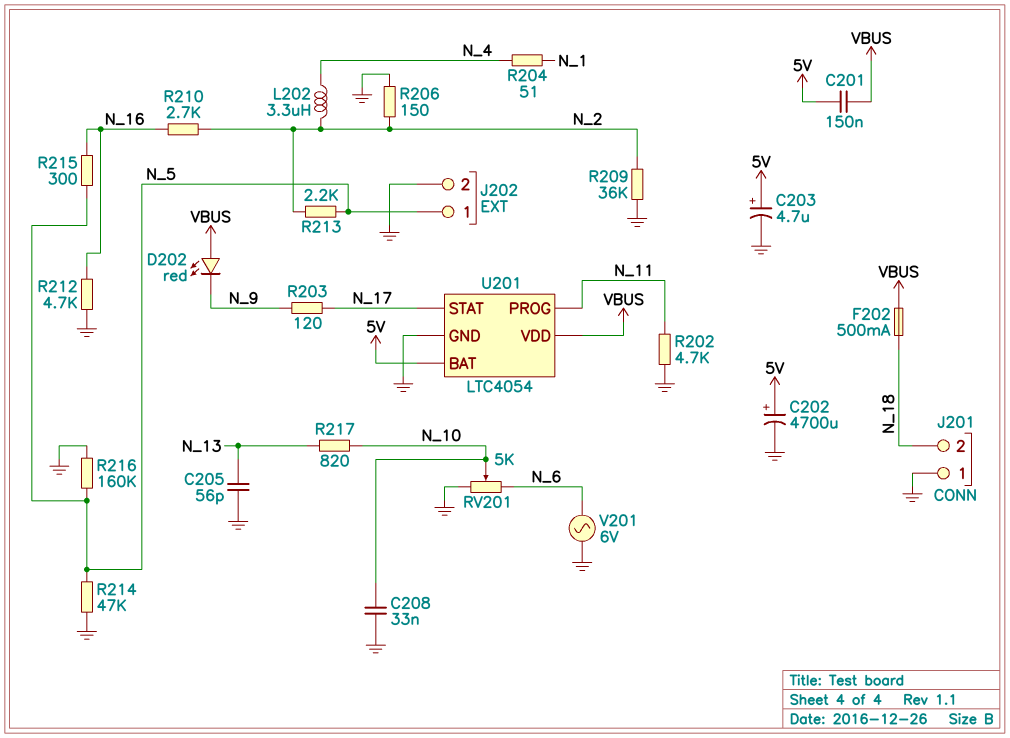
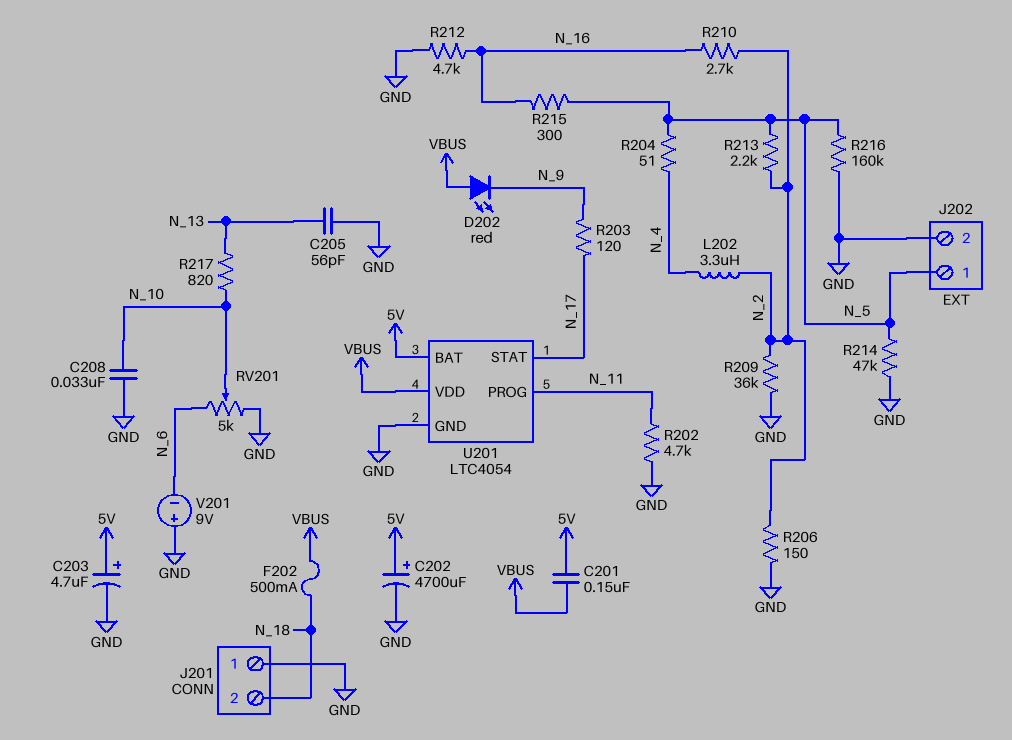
R204: 51 (N_1, N_4) -> 51 (N_4, N_5)
V201: AC 6V (GND, N_6) -> 9V (plus GND, minus N_6)

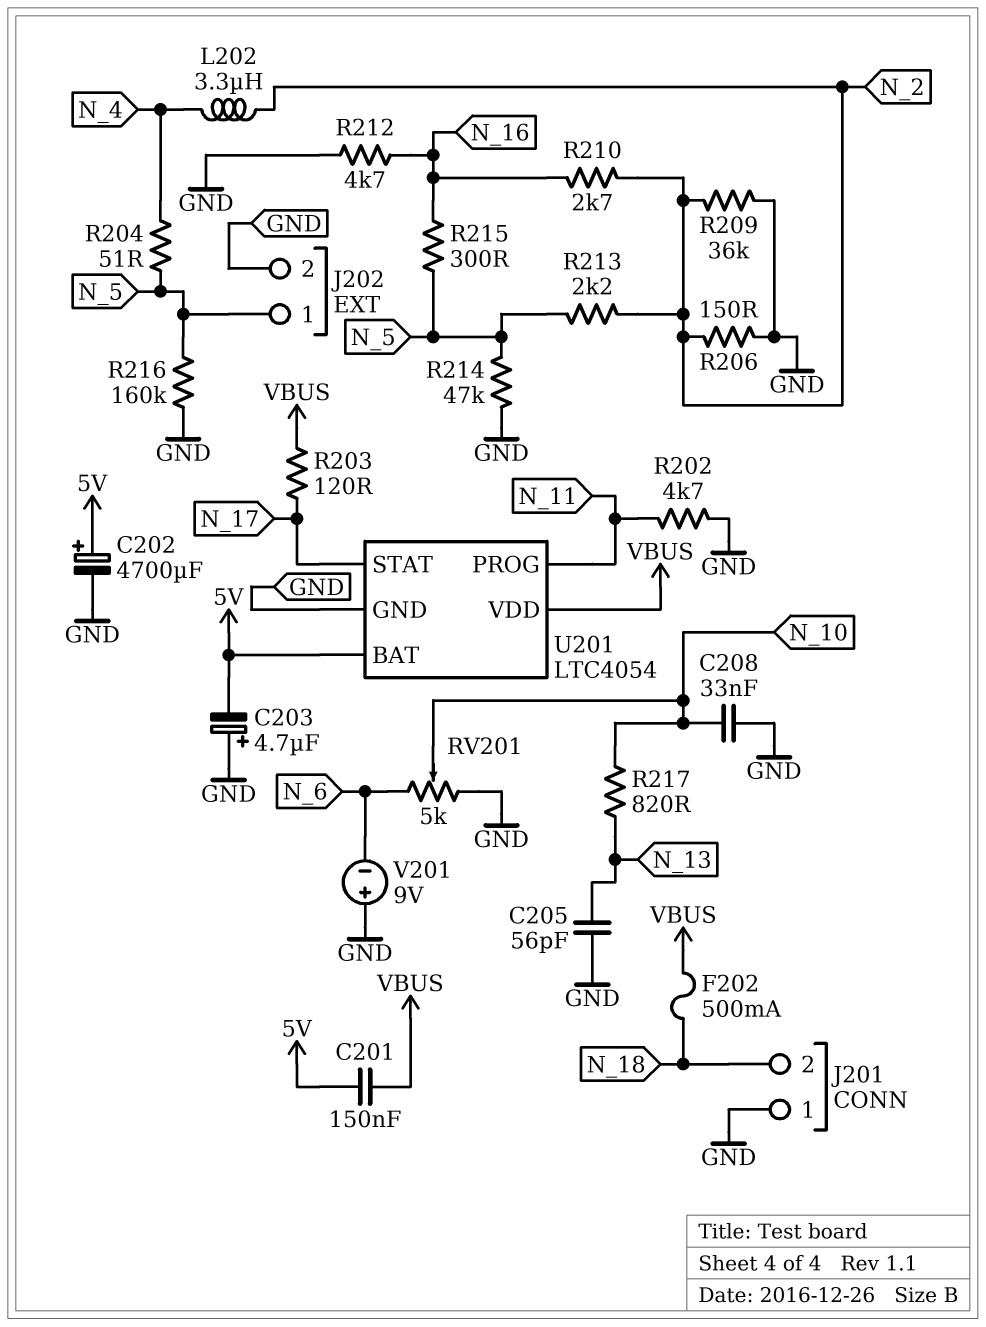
C203: 4.7uF (plus 5V, minus GND) -> 4.7uF (plus GND, minus 5V)
D202: LED red (A VBUS, K N_9) -> none
R203: 120 (N_9, N_17) -> 120 (N_17, VBUS)

